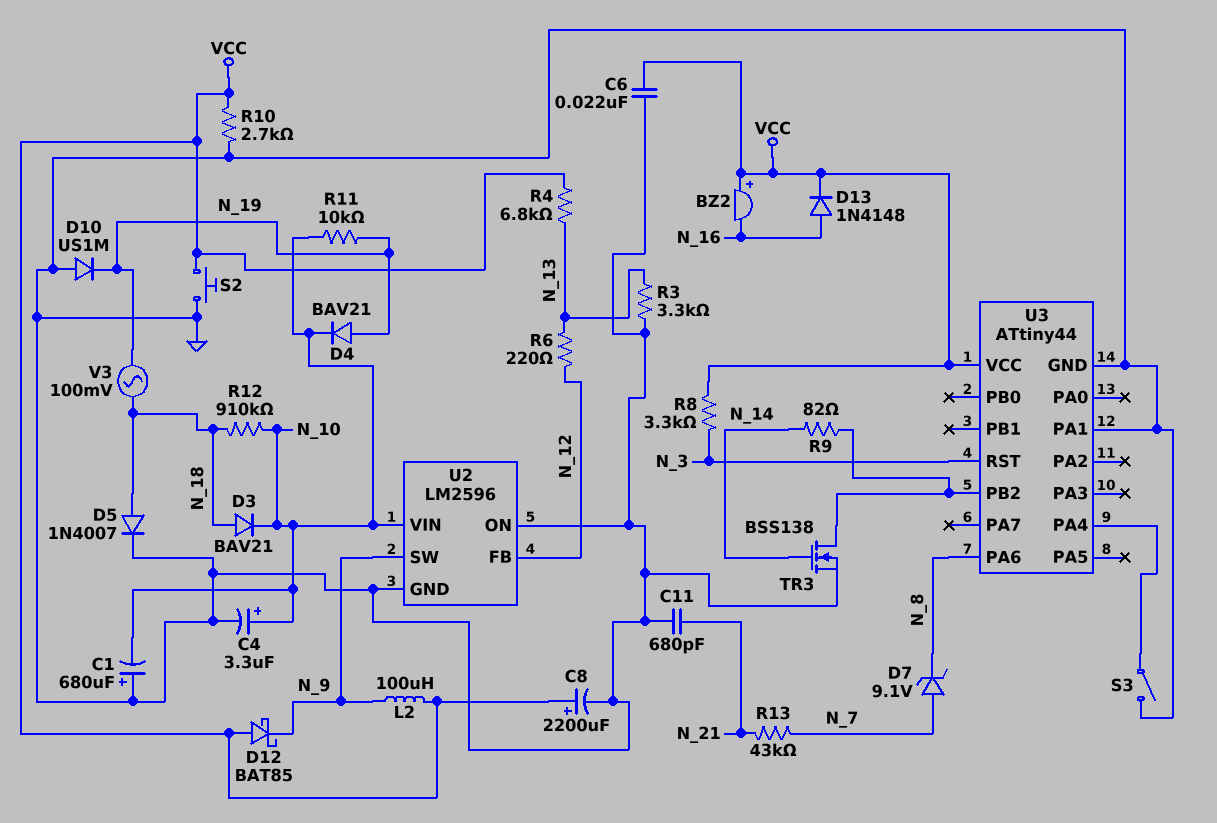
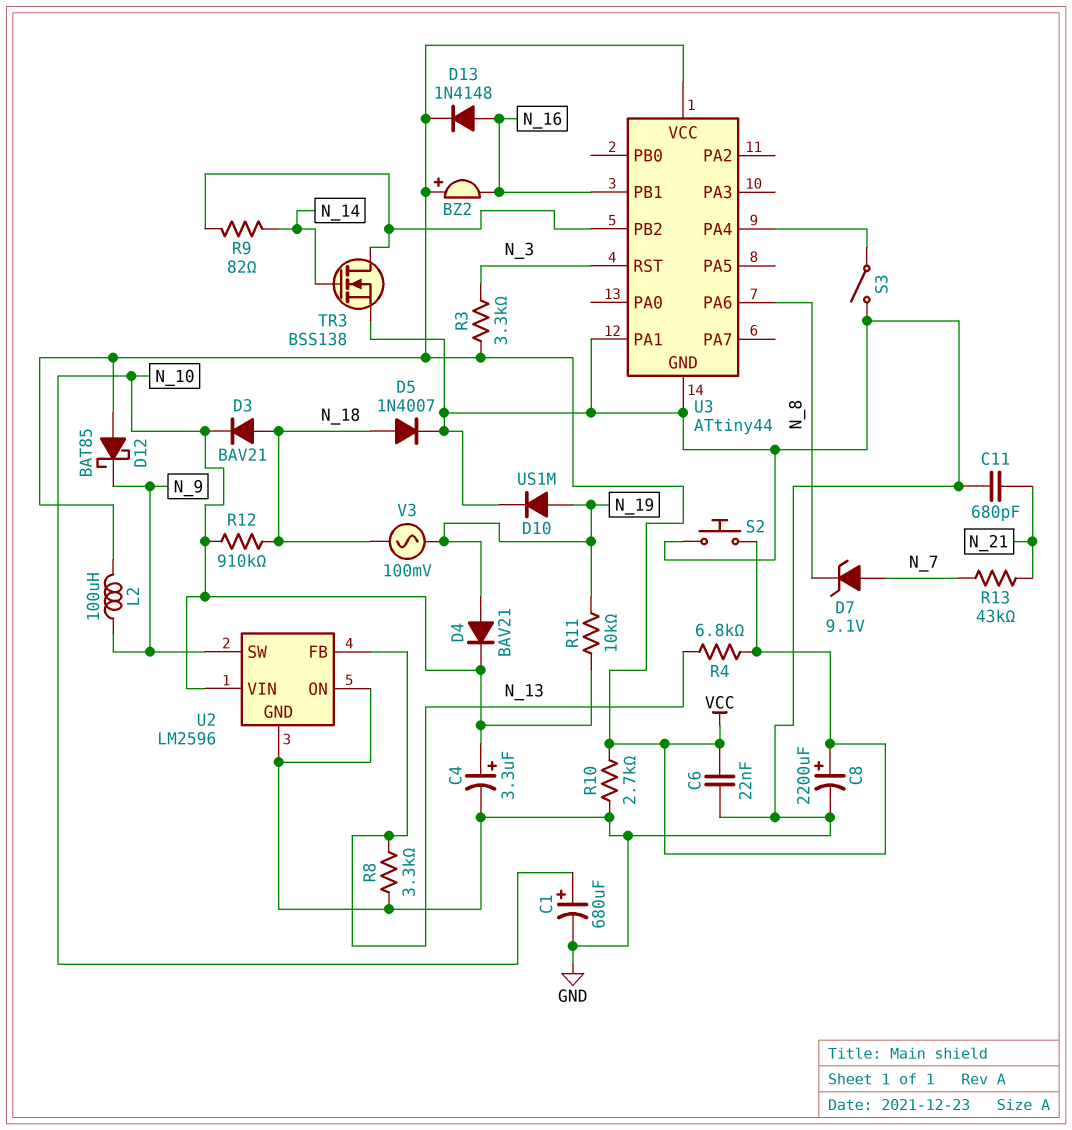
C1: 680uF (plus GND, minus N_10) -> 680uF (plus N_10, minus GND)
D10: diode US1M (A GND, K N_19) -> diode US1M (A N_19, K GND)
R3: 3.3k (GND, N_13) -> 3.3k (N_3, VCC)
R6: 220 (N_12, N_13) -> none
R8: 3.3k (N_3, VCC) -> 3.3k (GND, N_13)
U2 pin FB: N_12 -> N_13
U3 pin PB1: none -> N_16

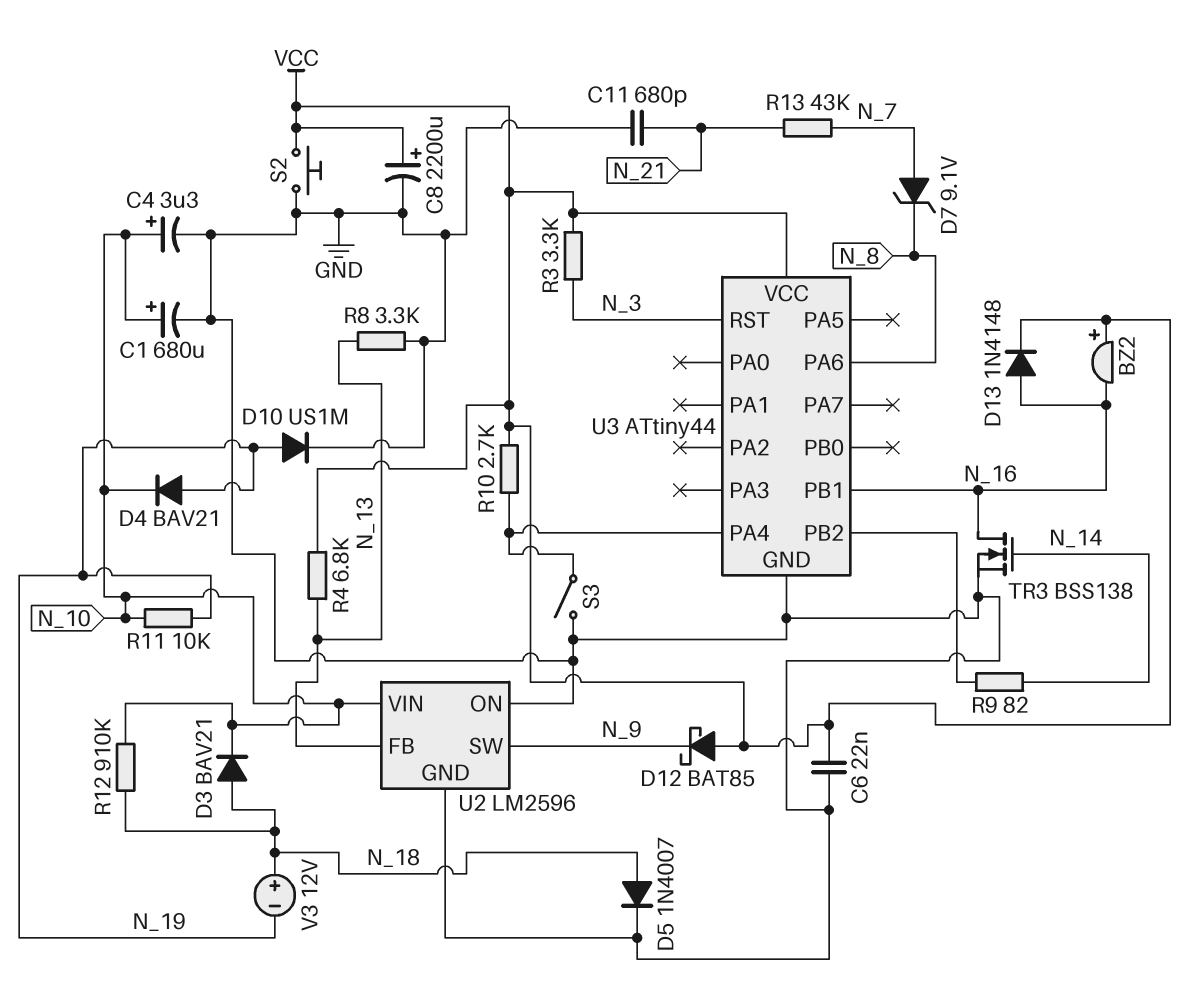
L2: 100uH (N_9, VCC) -> none
R10: 2.7k (GND, VCC) -> 2.7k (U3/PA4, VCC)
TR3: NMOS BSS138 (G N_14, D U3/PB2, S GND) -> NMOS BSS138 (G N_14, D N_16, S GND)
U3 pin PA1: GND -> none
V3: AC 100mV (N_18, N_19) -> 12V (plus N_18, minus N_19)

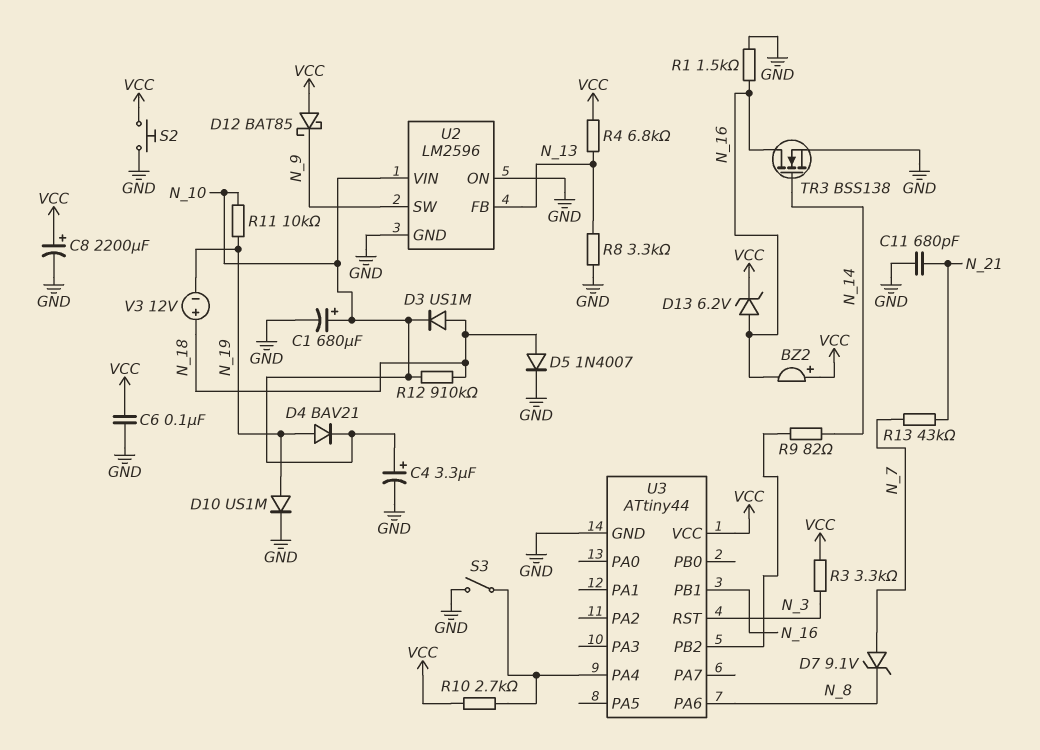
C6: 22nF (GND, VCC) -> 100nF (GND, VCC)
D3: diode BAV21 (A N_18, K N_10) -> diode US1M (A N_18, K N_10)
D13: diode 1N4148 (A N_16, K VCC) -> zener 6.2V (A N_16, K VCC)
R1: none -> 1.5k (GND, N_16)

